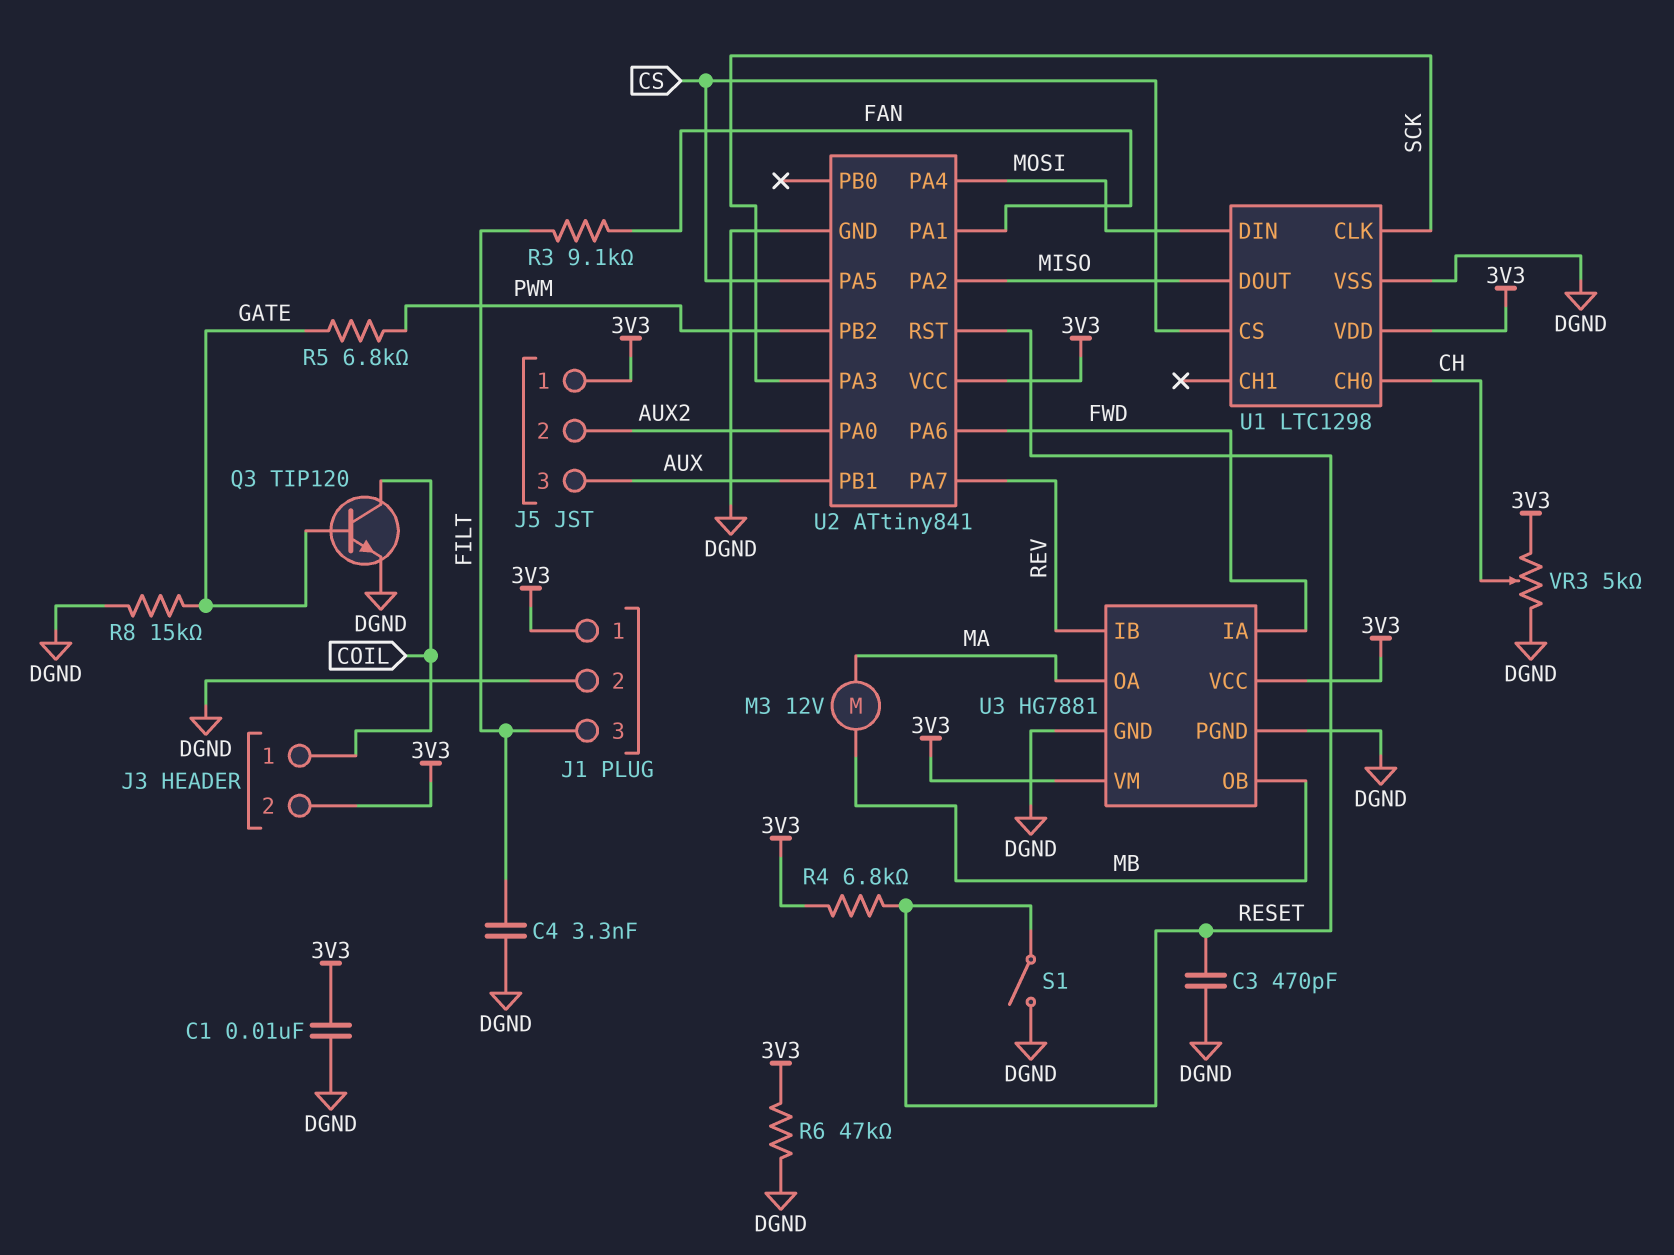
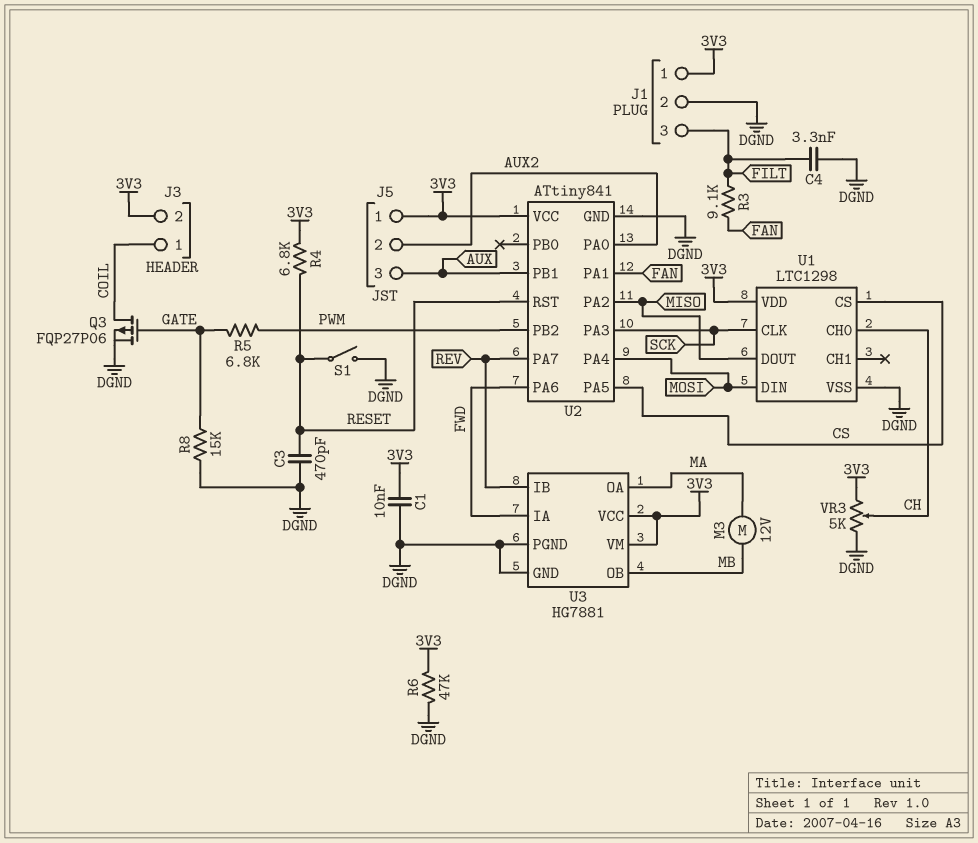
Q3: NPN TIP120 (B GATE, C COIL, E DGND) -> PMOS FQP27P06 (G GATE, D COIL, S DGND)

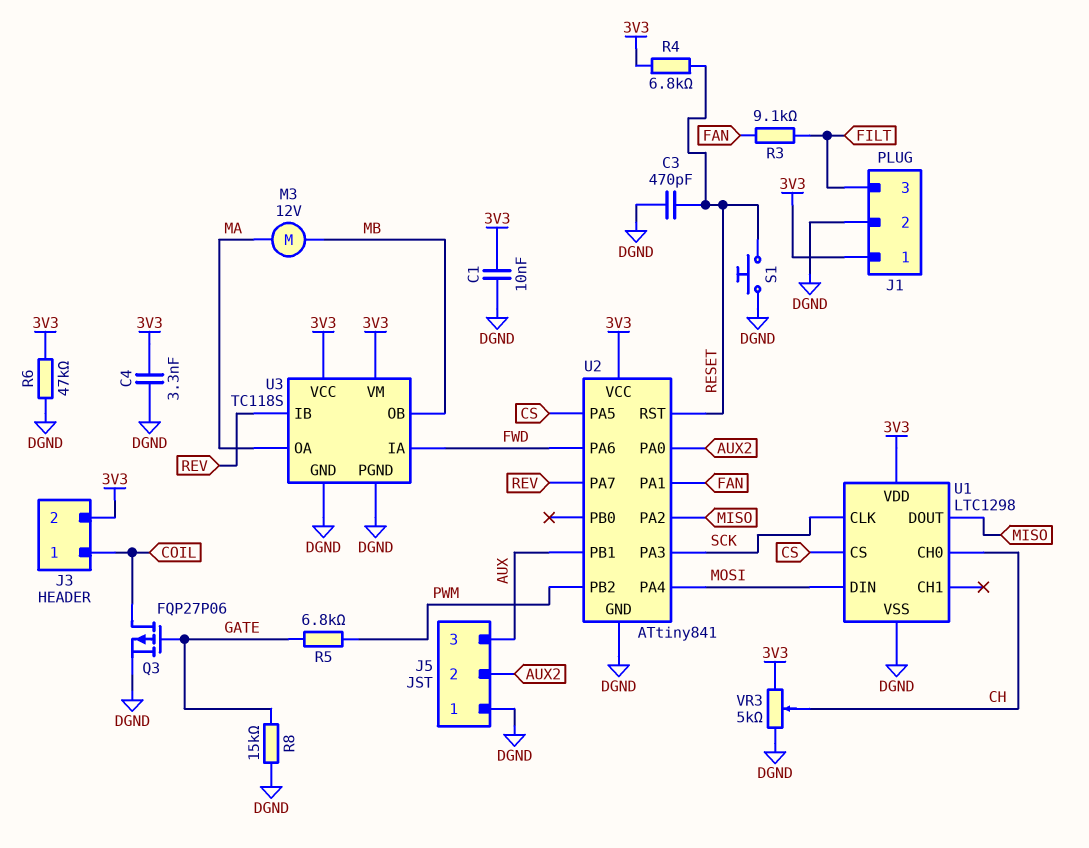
C4: 3.3nF (DGND, FILT) -> 3.3nF (3V3, DGND)
J5 pin 1: 3V3 -> DGND
S1: switch (DGND, RESET) -> button (DGND, RESET)
U3: HG7881 -> TC118S

